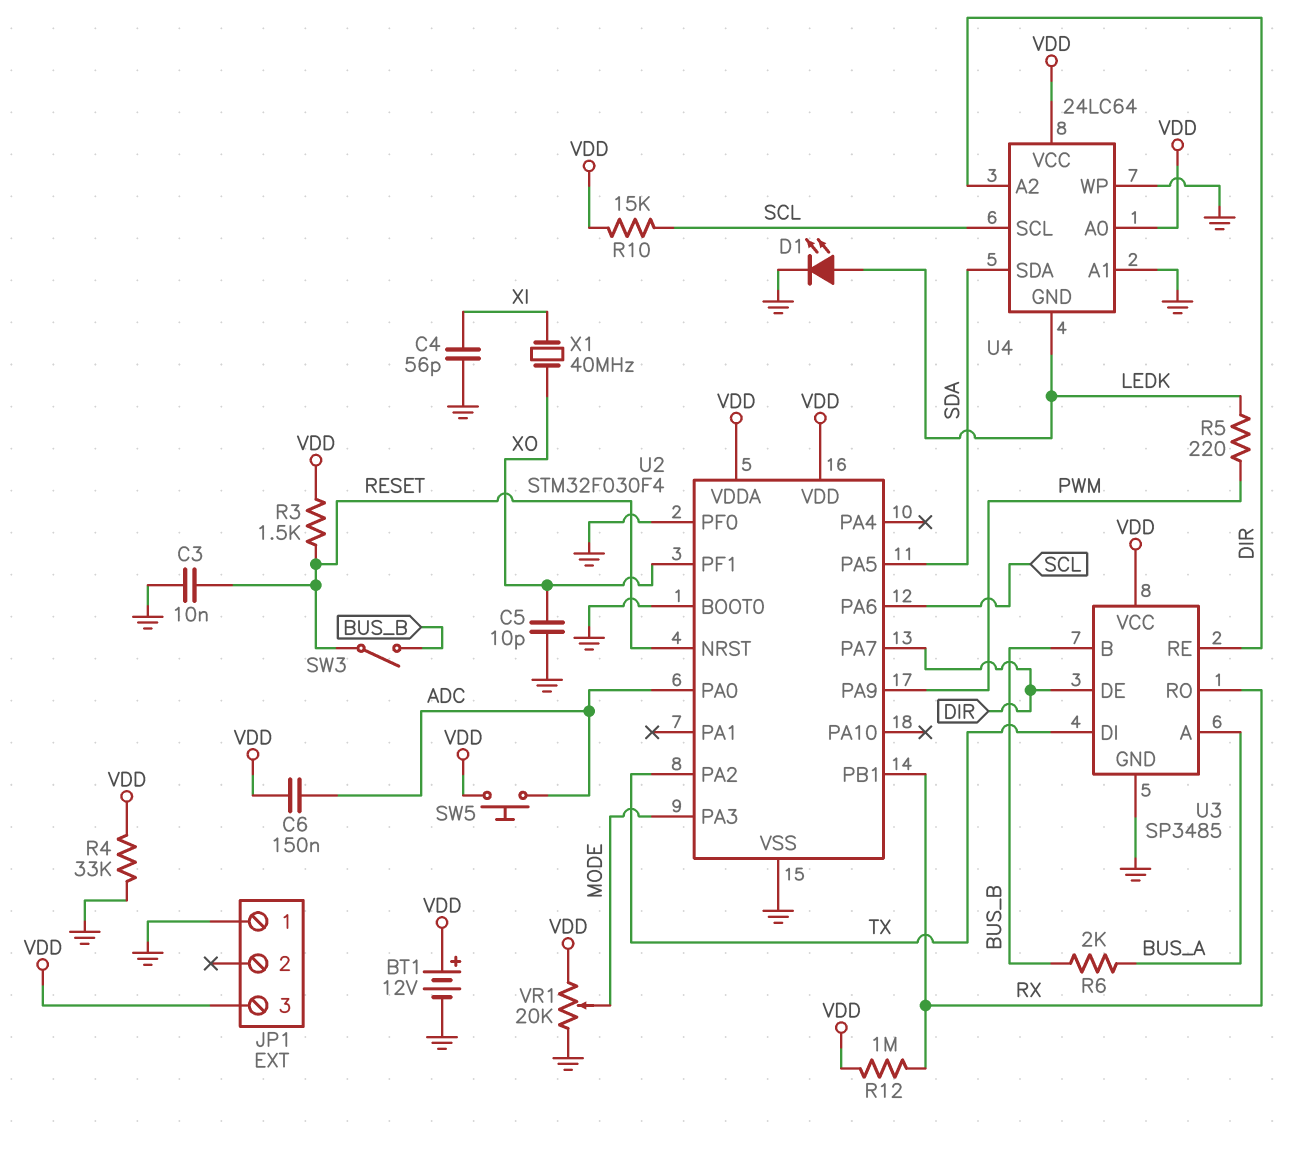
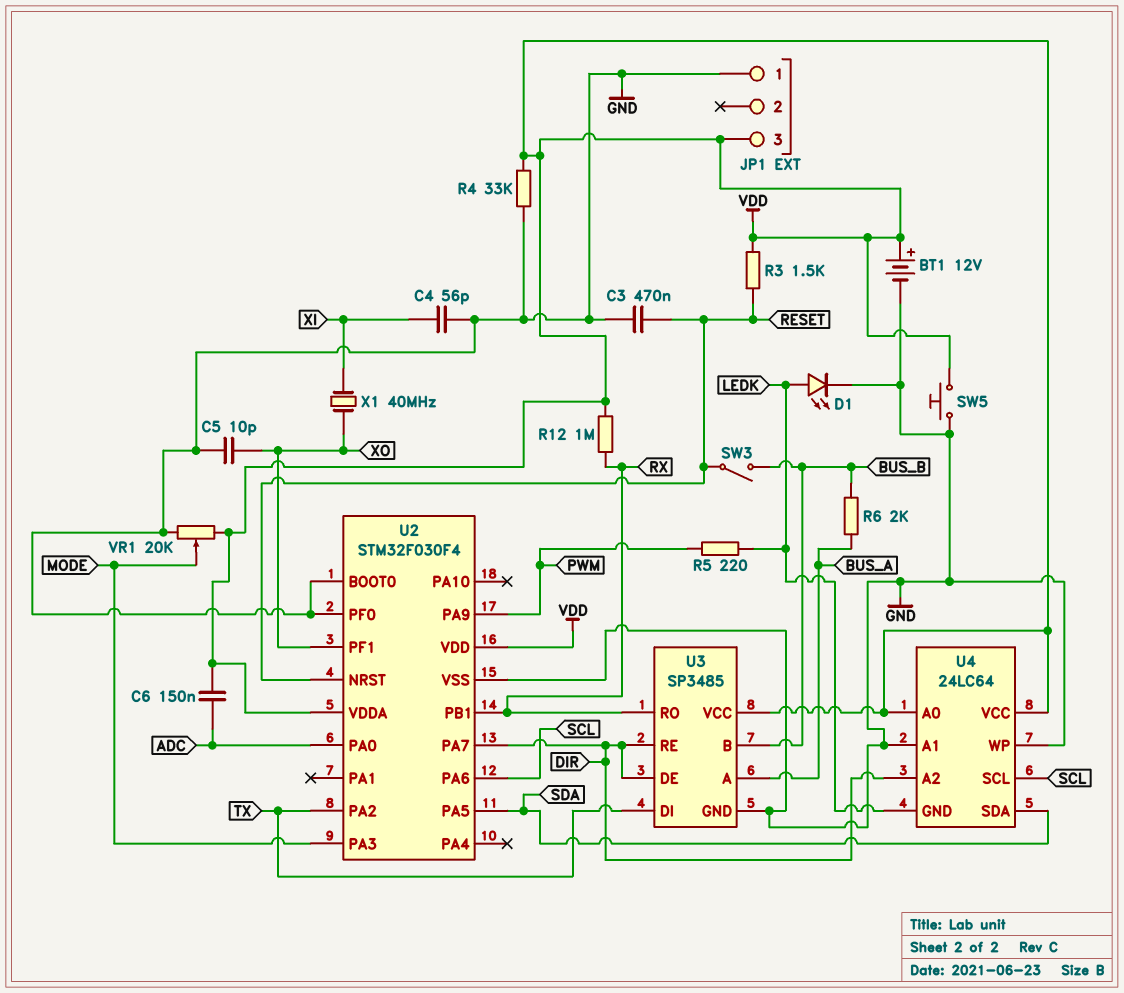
C3: 10nF (GND, RESET) -> 470nF (GND, RESET)
R10: 15k (SCL, VDD) -> none
SW5: button (ADC, VDD) -> button (GND, VDD)

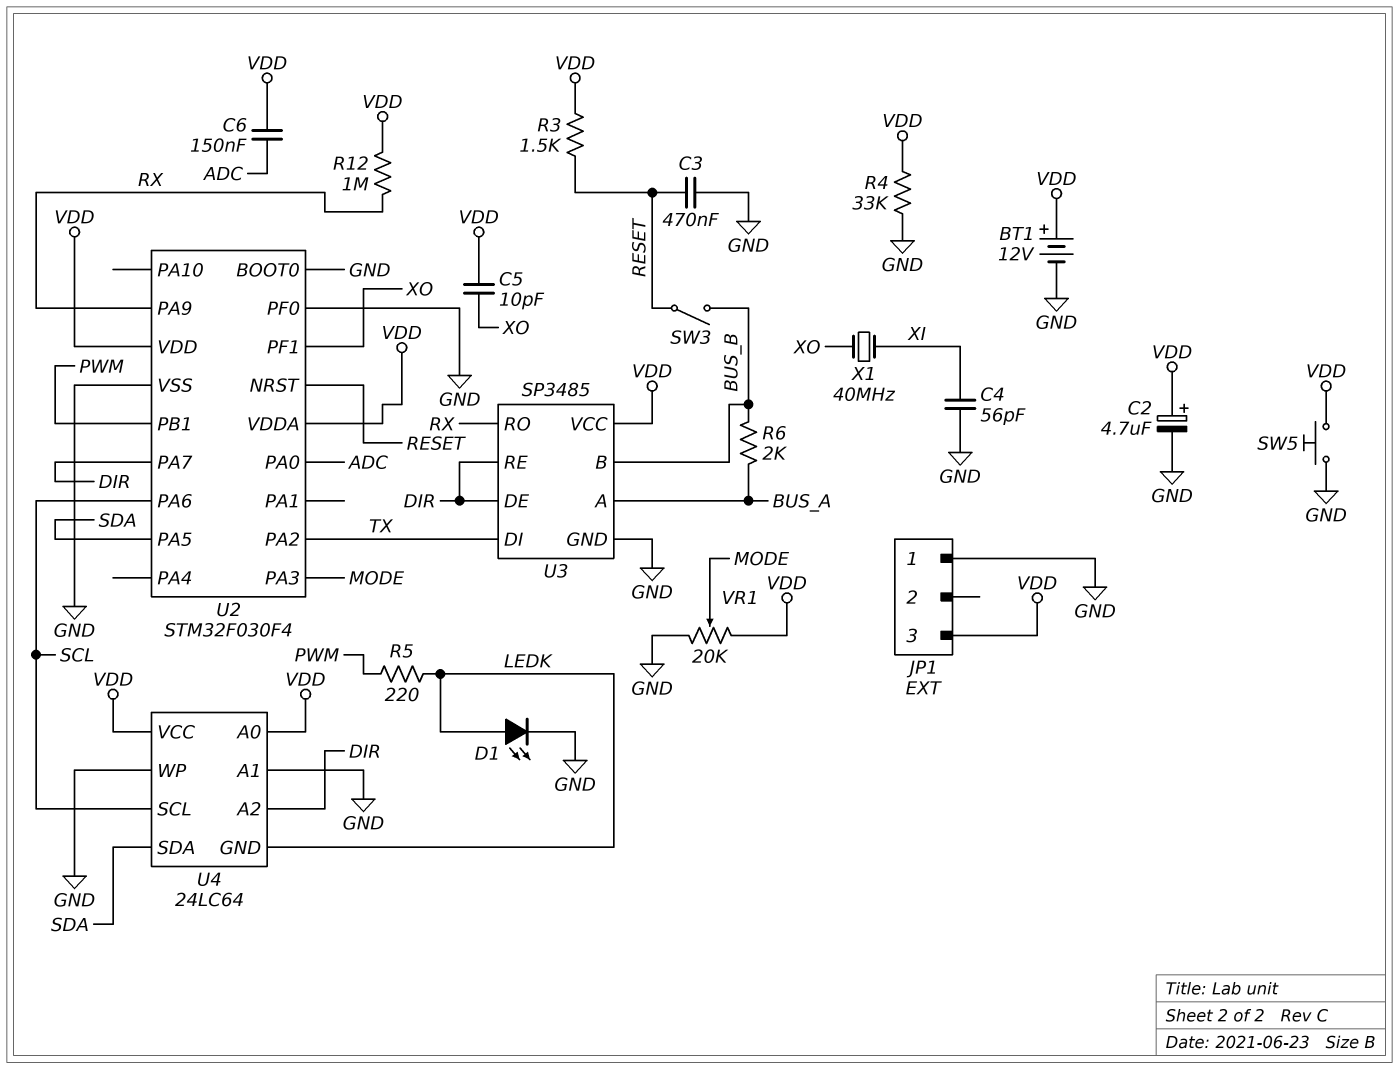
C2: none -> 4.7uF (plus VDD, minus GND)
C5: 10pF (GND, XO) -> 10pF (VDD, XO)
U2 pin PA9: PWM -> RX
U2 pin PB1: RX -> PWM

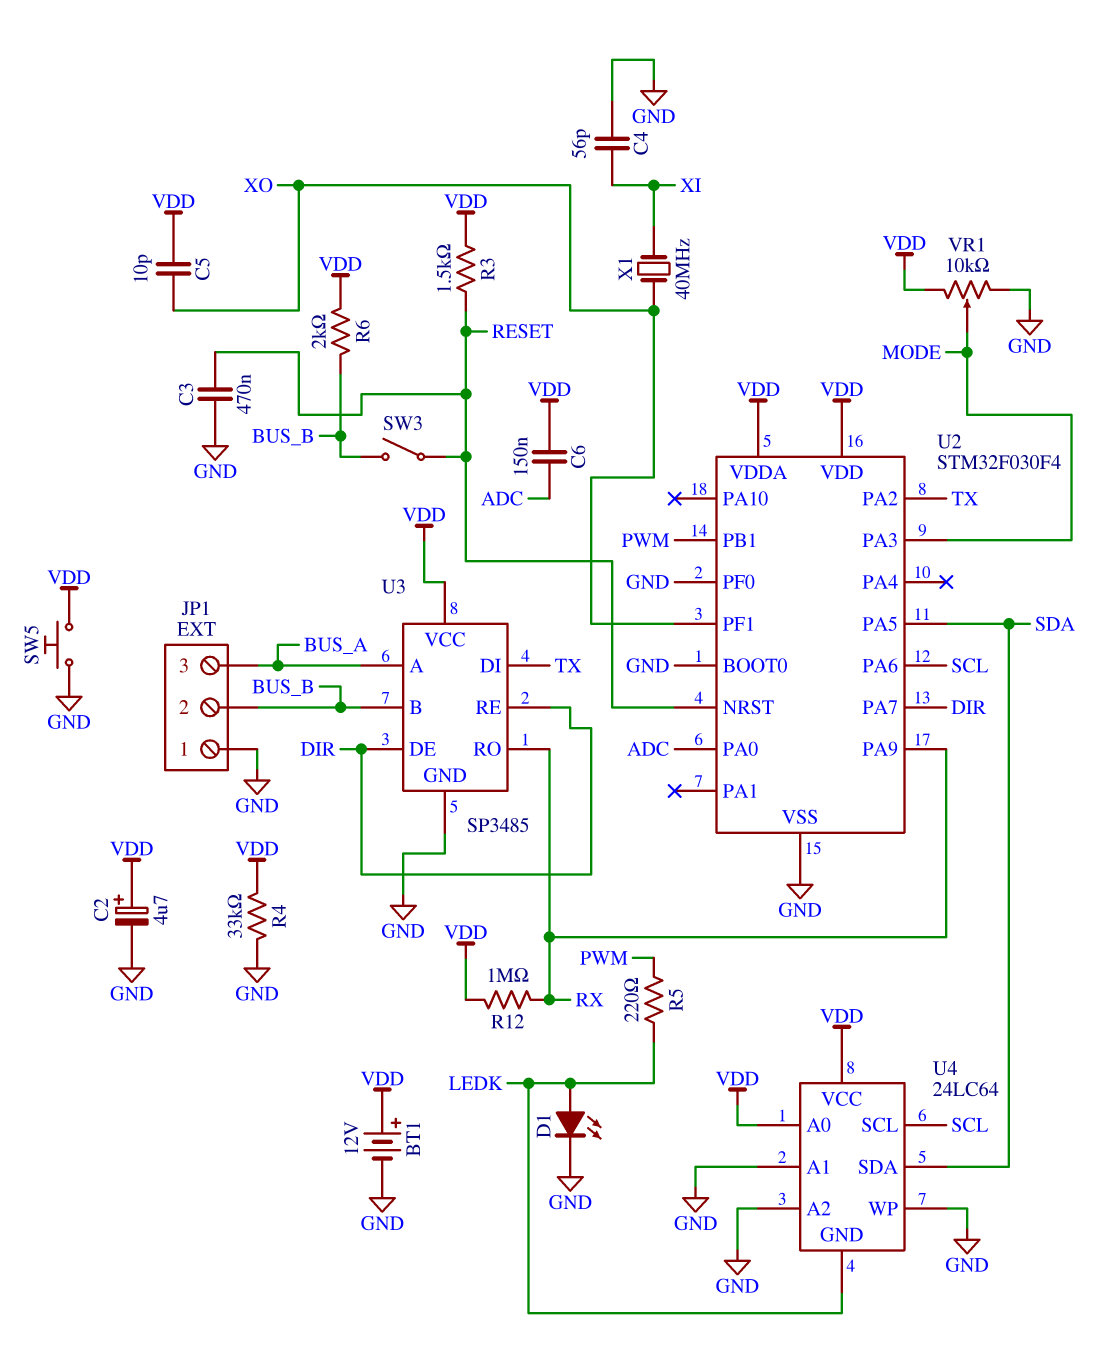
JP1 pin 2: none -> BUS_B
JP1 pin 3: VDD -> BUS_A
R6: 2k (BUS_A, BUS_B) -> 2k (BUS_B, VDD)
U4 pin A2: DIR -> GND
VR1: 20k (GND, VDD, wiper MODE) -> 10k (GND, VDD, wiper MODE)

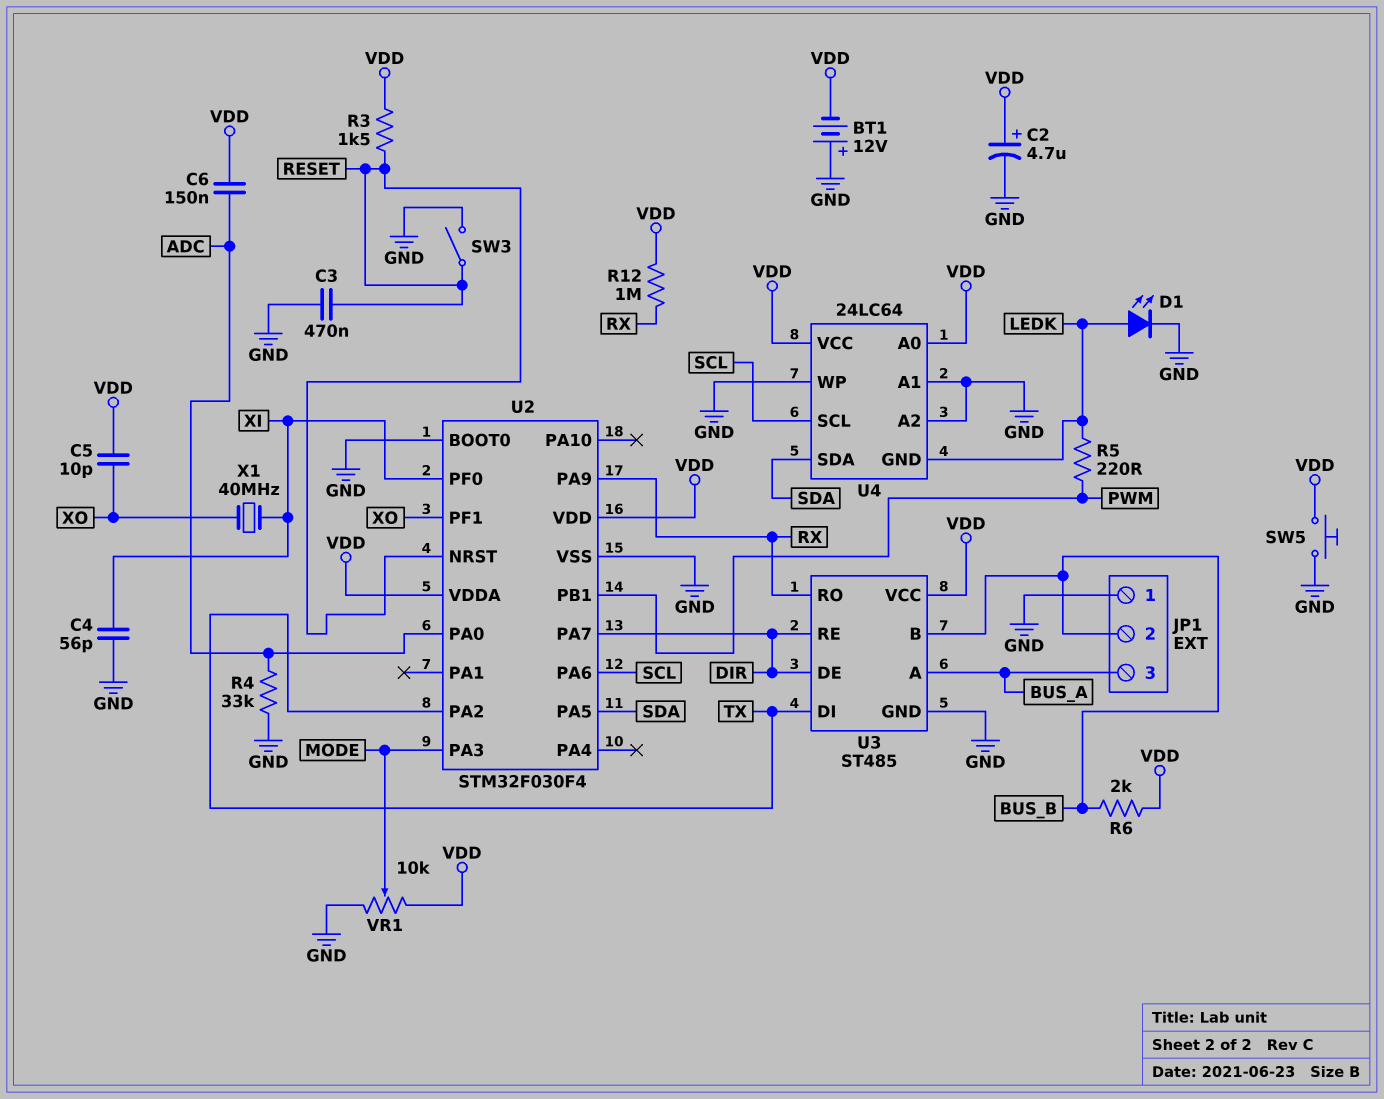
BT1: 12V (plus VDD, minus GND) -> 12V (plus GND, minus VDD)
R4: 33k (GND, VDD) -> 33k (ADC, GND)
SW3: switch (BUS_B, RESET) -> switch (GND, RESET)
U2 pin PF0: GND -> XI
U3: SP3485 -> ST485

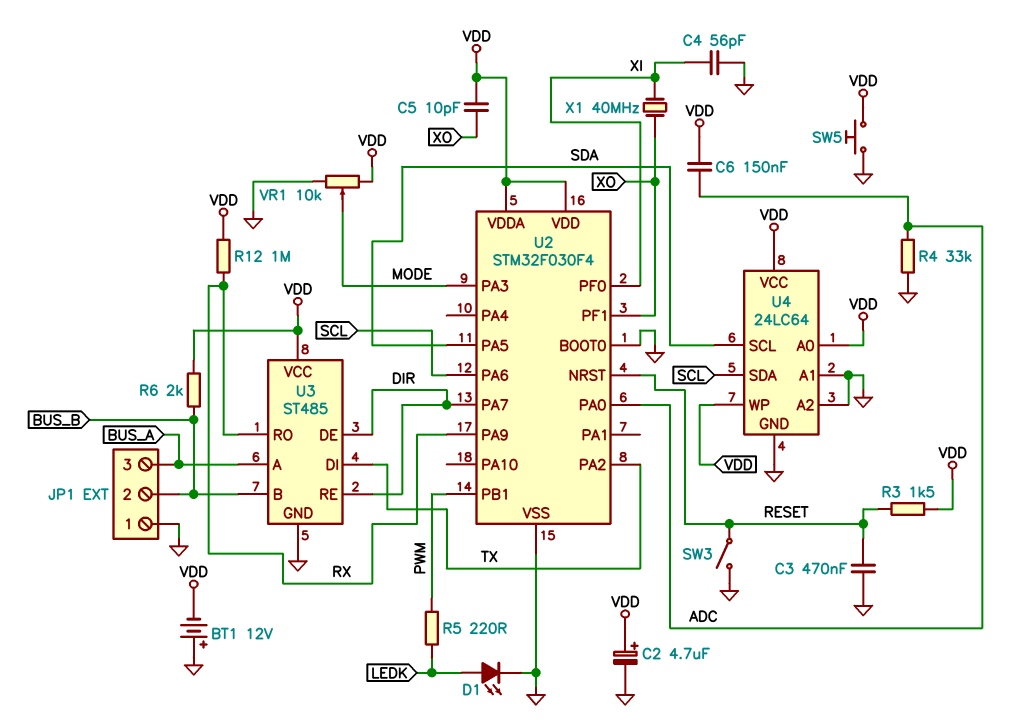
U4 pin GND: LEDK -> GND
U4 pin SCL: SCL -> SDA
U4 pin SDA: SDA -> SCL
U4 pin WP: GND -> VDD

